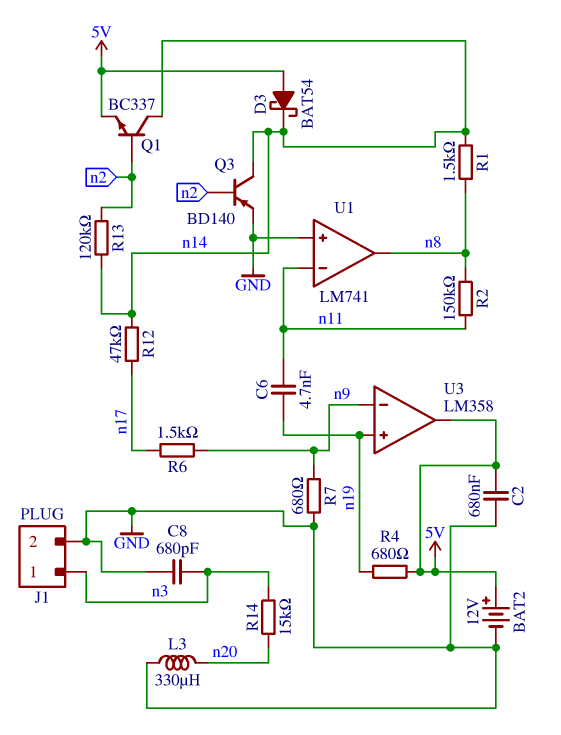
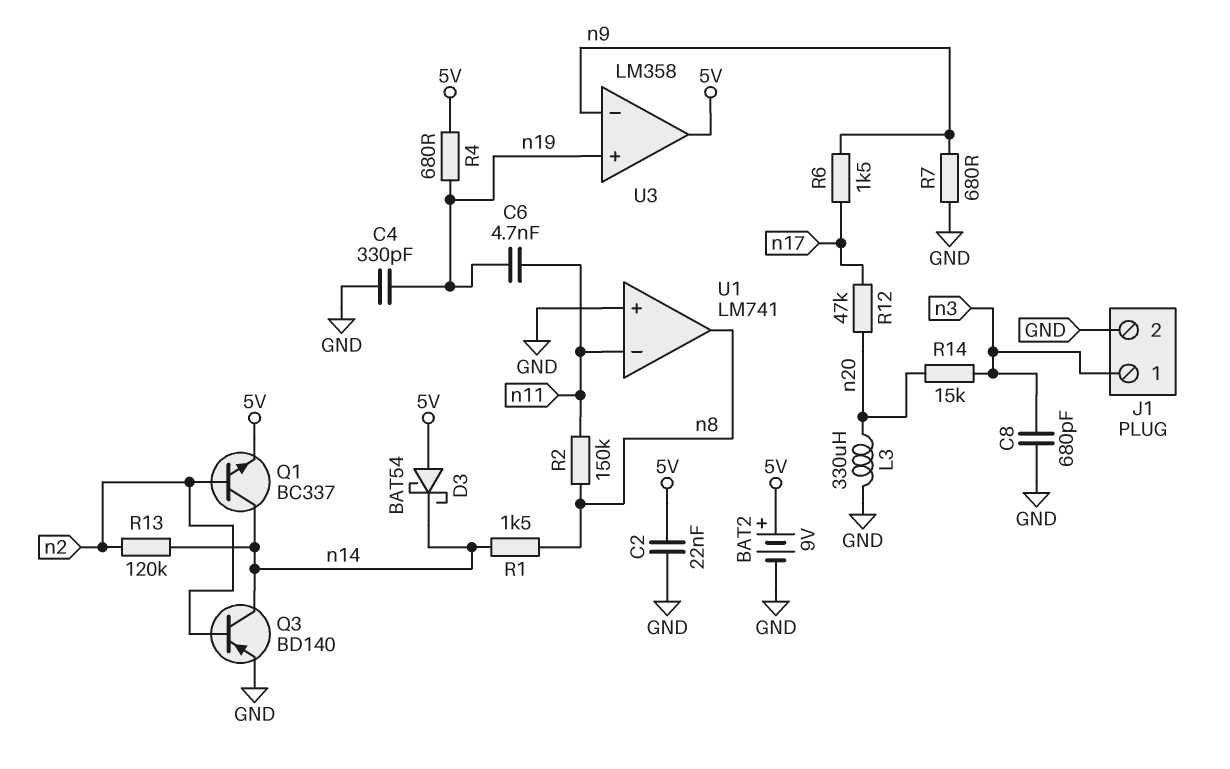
BAT2: 12V (plus 5V, minus GND) -> 9V (plus 5V, minus GND)
C2: 680nF (5V, GND) -> 22nF (5V, GND)
C4: none -> 330pF (GND, n19)
R12: 47k (n14, n17) -> 47k (n17, n20)

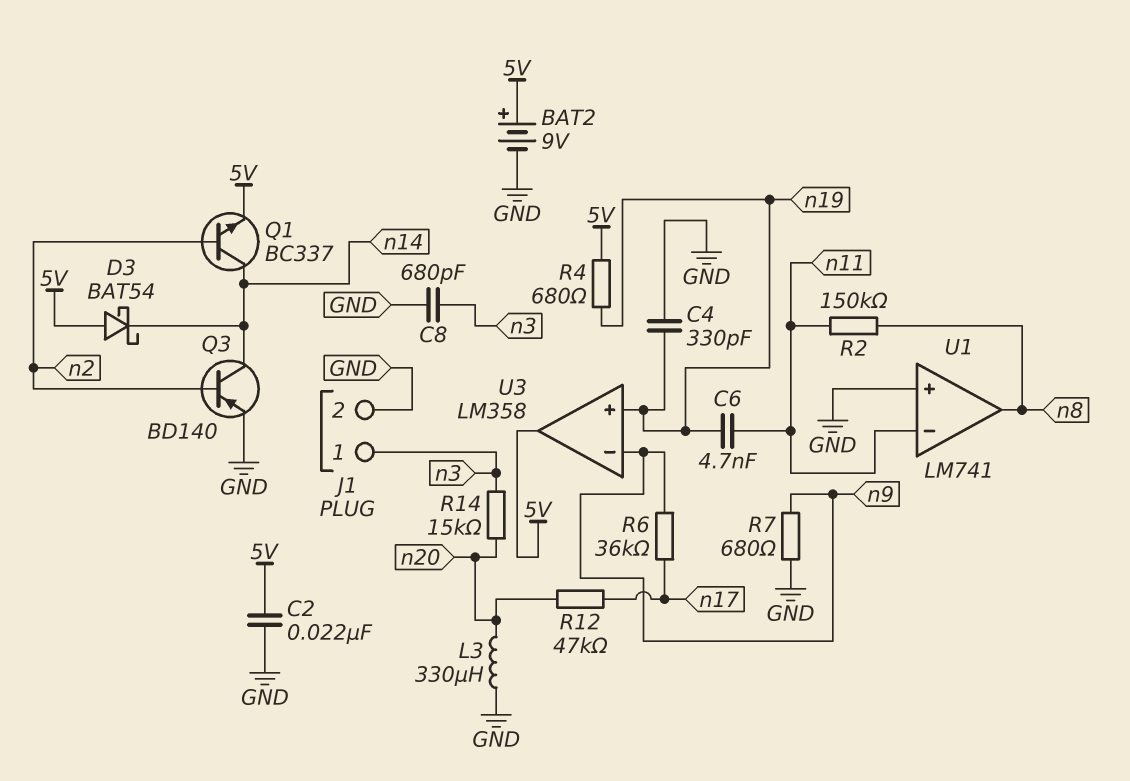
R1: 1.5k (n8, n14) -> none
R6: 1.5k (n9, n17) -> 36k (n9, n17)
R13: 120k (n2, n14) -> none

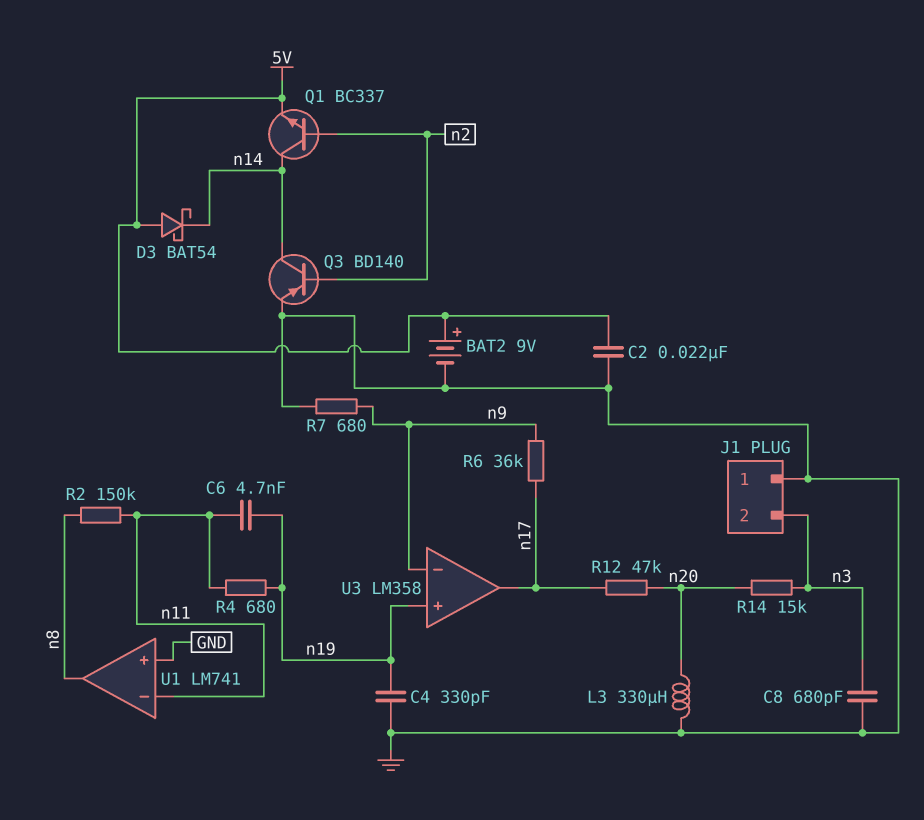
J1 pin 1: n3 -> GND
J1 pin 2: GND -> n3
R4: 680 (5V, n19) -> 680 (n11, n19)
U3 pin out: 5V -> n17

